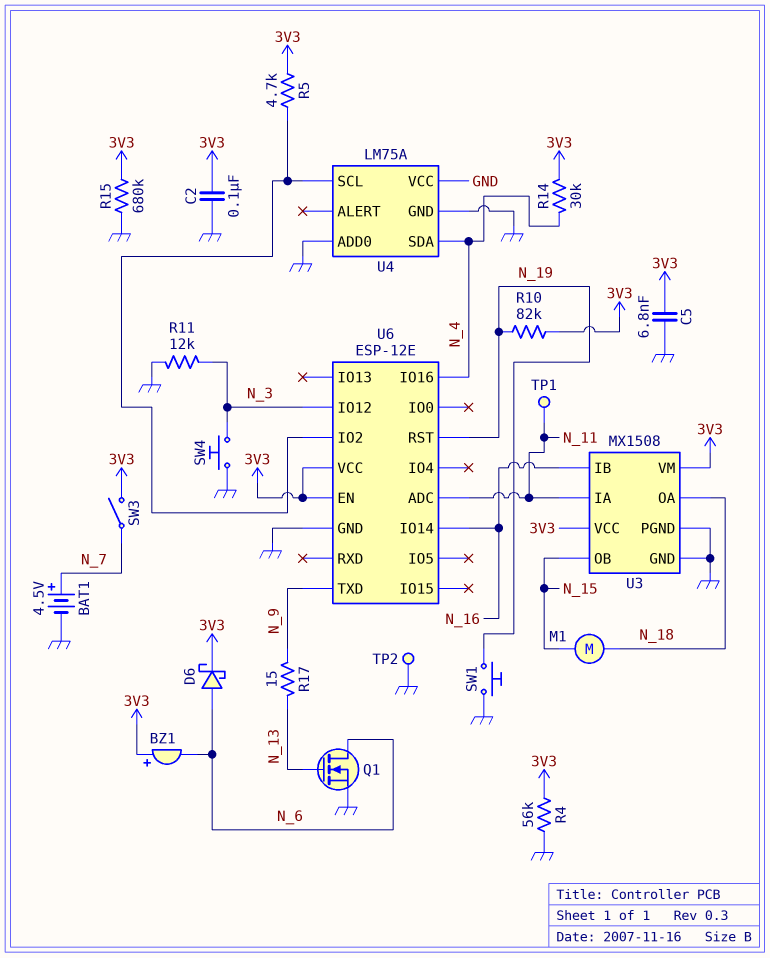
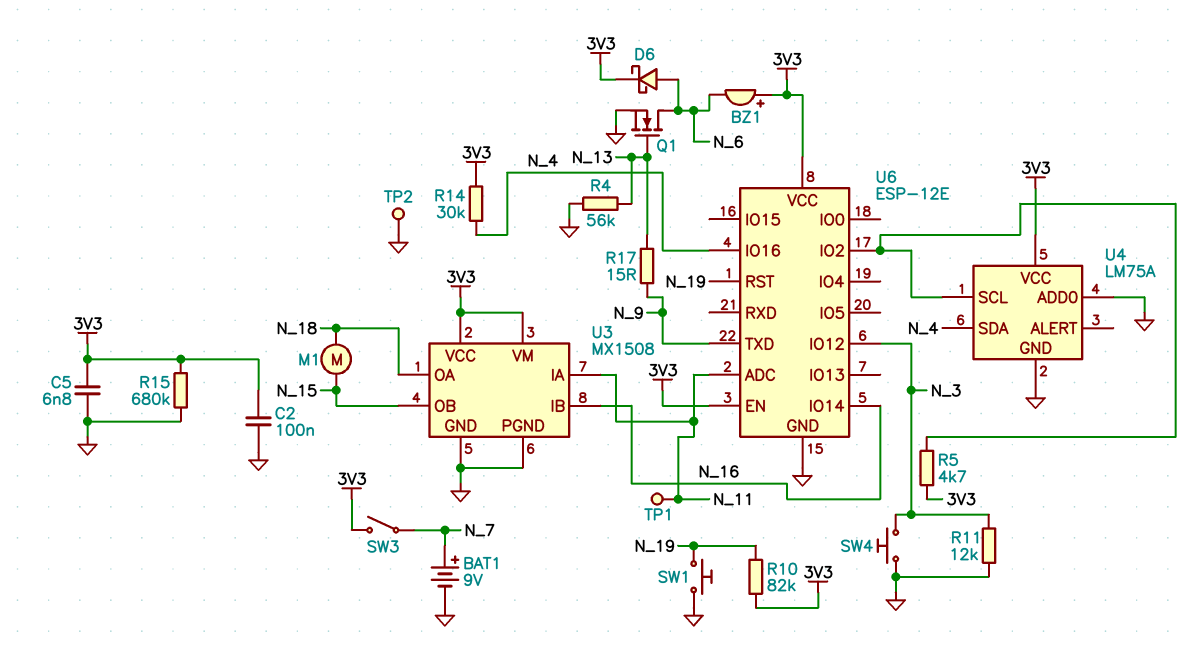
BAT1: 4.5V (plus N_7, minus GND) -> 9V (plus N_7, minus GND)
R4: 56k (3V3, GND) -> 56k (GND, N_13)
U4 pin VCC: GND -> 3V3

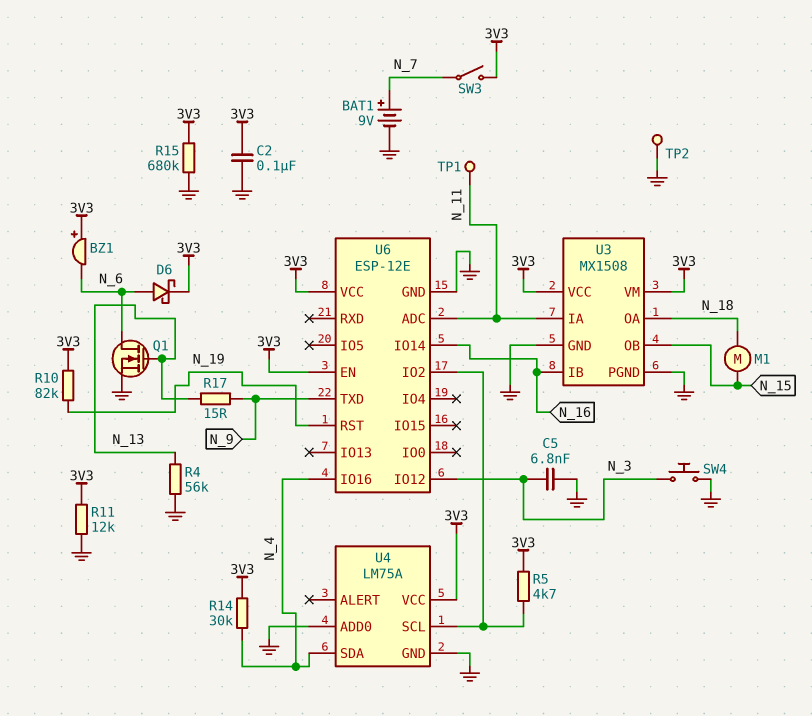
C5: 6.8nF (3V3, GND) -> 6.8nF (GND, N_3)
R11: 12k (GND, N_3) -> 12k (3V3, GND)
SW1: button (GND, N_19) -> none

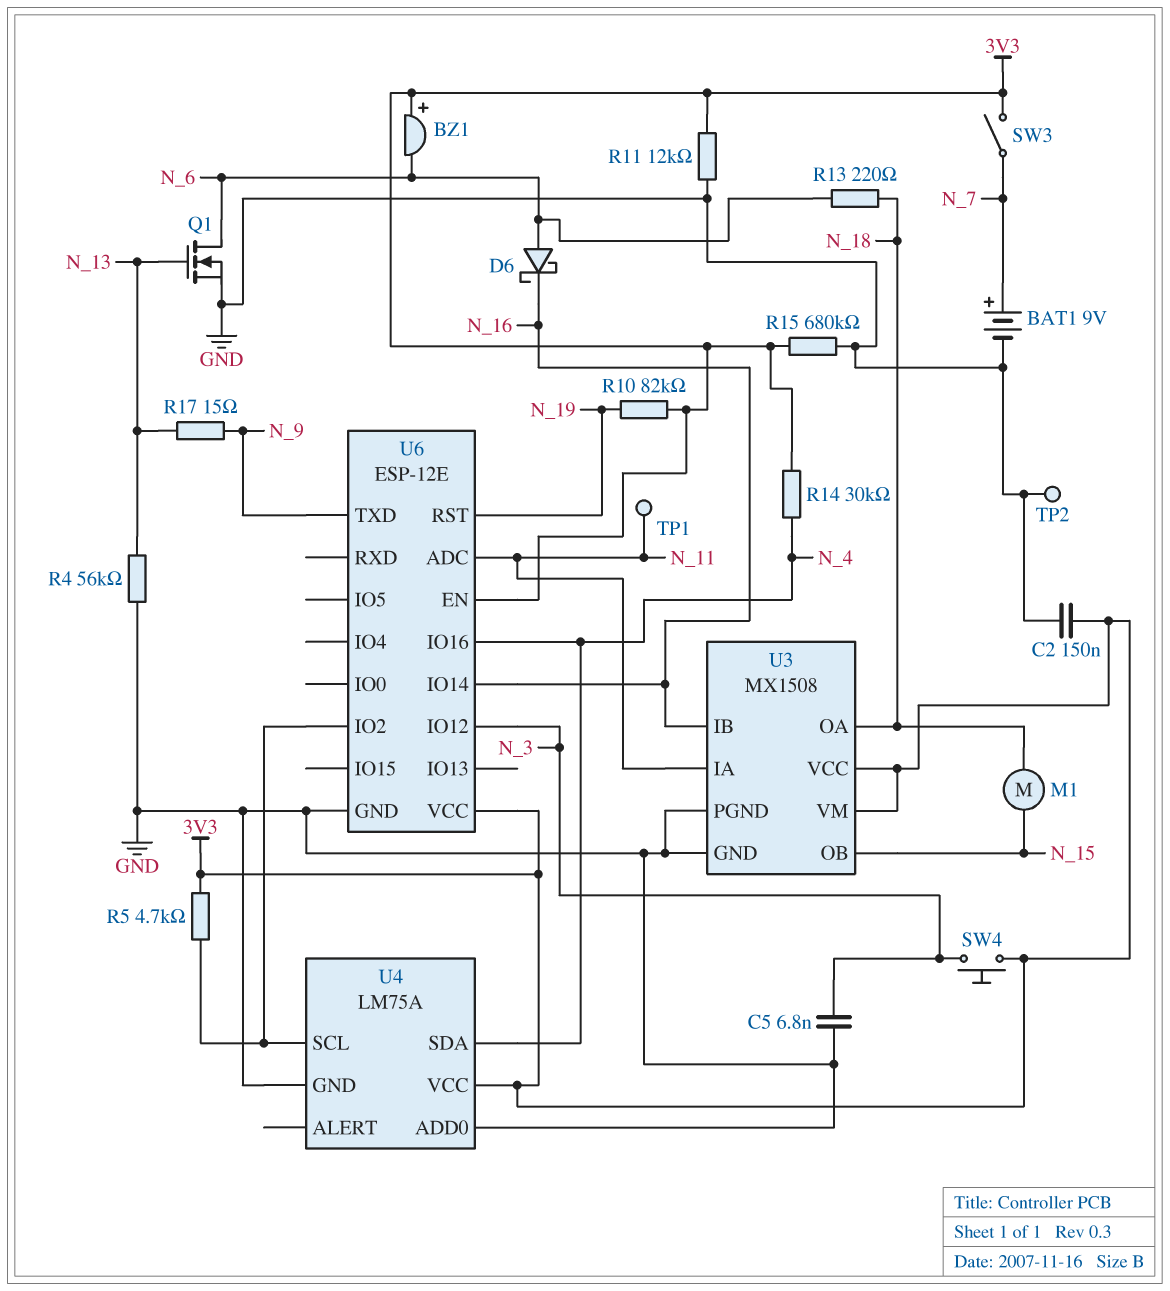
C2: 100nF (3V3, GND) -> 150nF (3V3, GND)
D6: schottky (A N_6, K 3V3) -> schottky (A N_6, K N_16)
R13: none -> 220 (N_6, N_18)
SW4: button (GND, N_3) -> button (3V3, N_3)

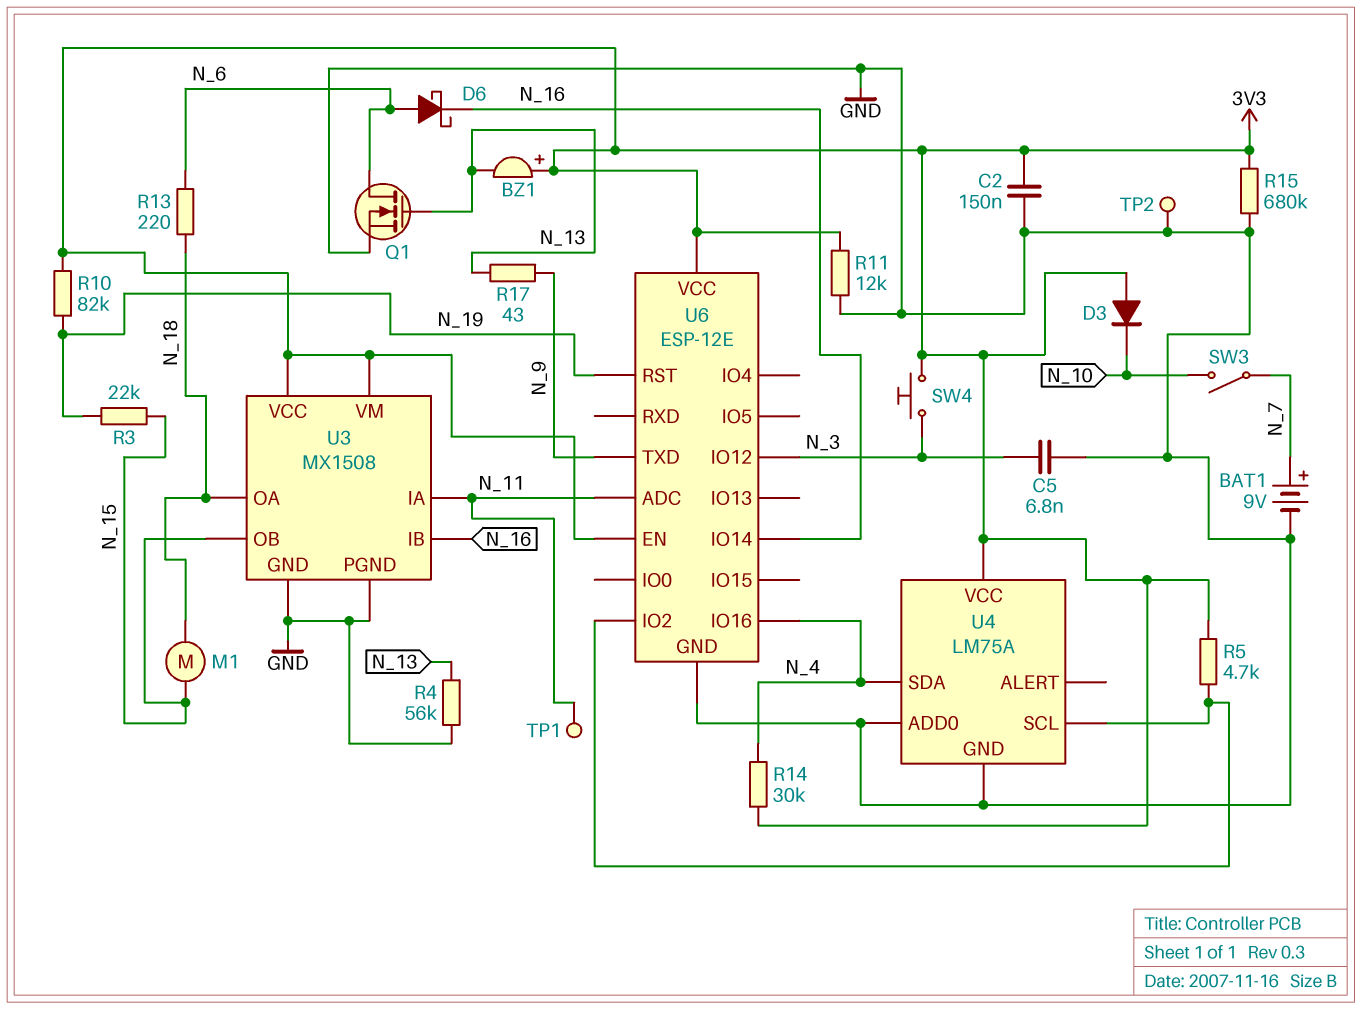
BZ1: buzzer (plus 3V3, minus N_6) -> buzzer (plus 3V3, minus N_13)
D3: none -> diode (A 3V3, K N_10)
R3: none -> 22k (N_15, N_19)
R17: 15 (N_9, N_13) -> 43 (N_9, N_13)
SW3: switch (3V3, N_7) -> switch (N_7, N_10)

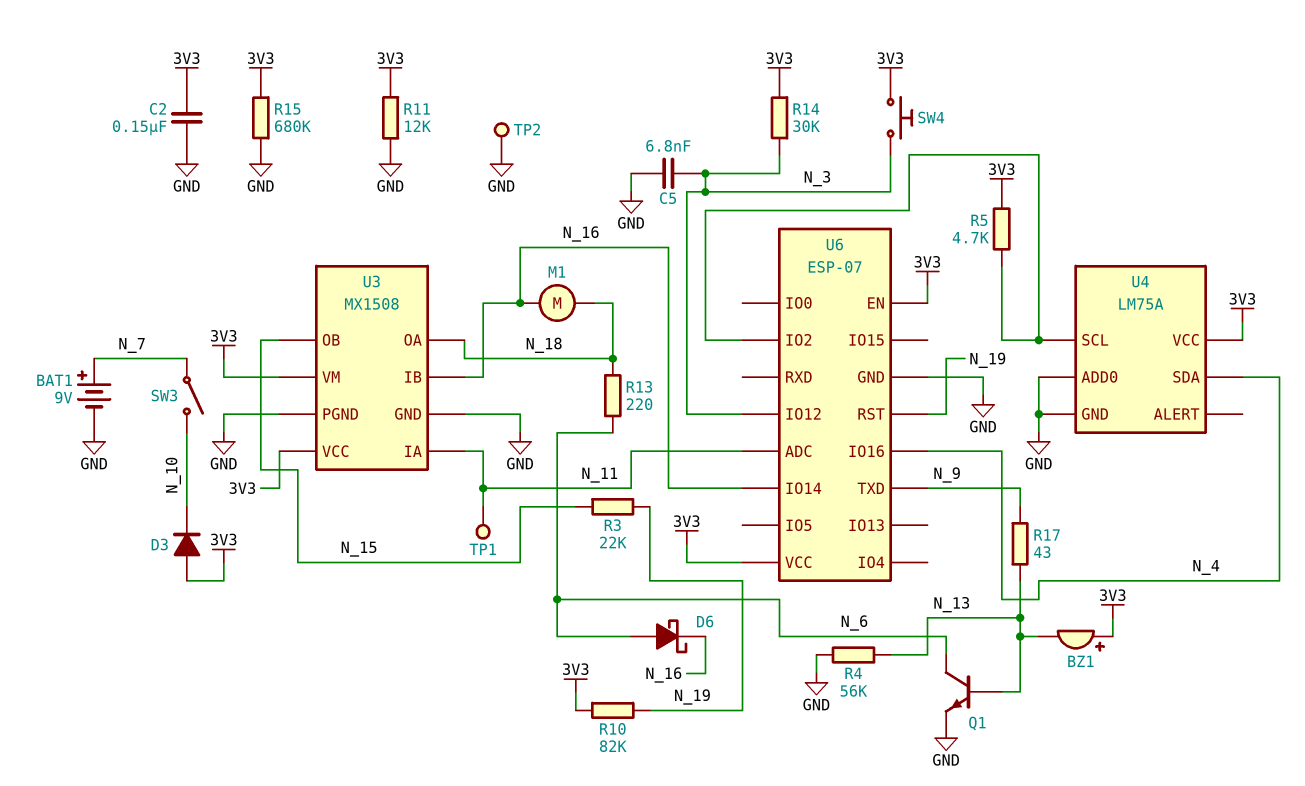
M1: motor (N_15, N_18) -> motor (N_16, N_18)
Q1: NMOS (G N_13, D N_6, S GND) -> NPN (B N_13, C N_6, E GND)
R14: 30k (3V3, N_4) -> 30k (3V3, N_3)
U6: ESP-12E -> ESP-07

